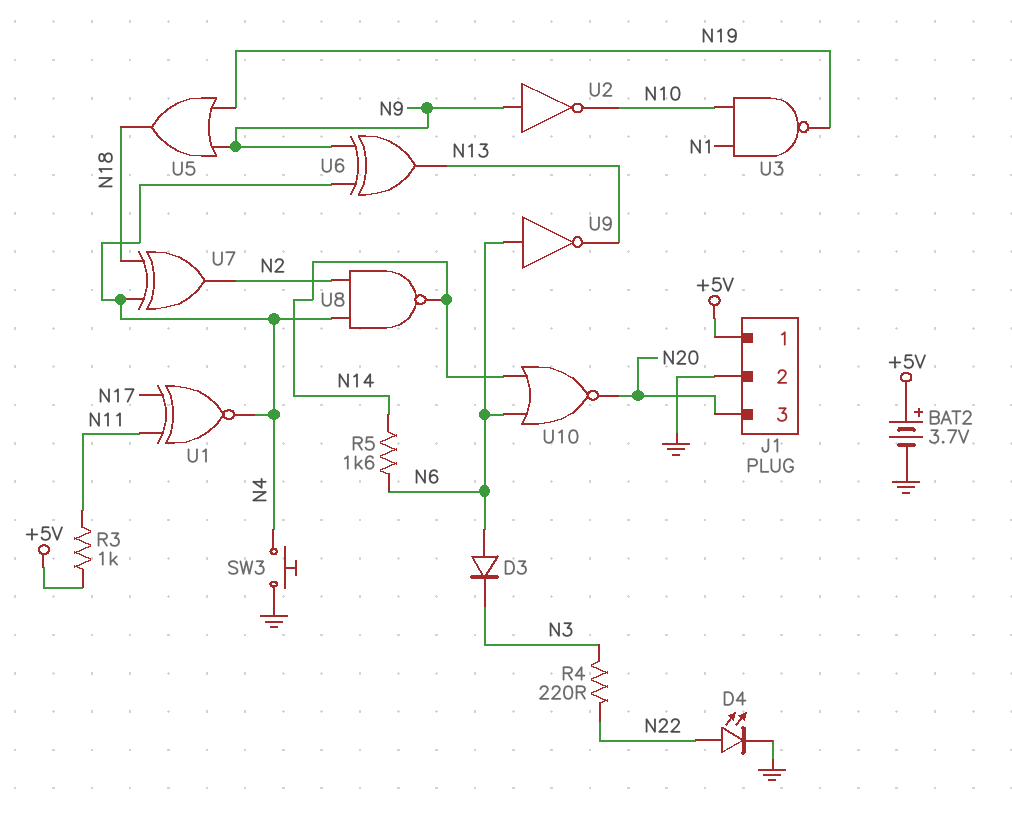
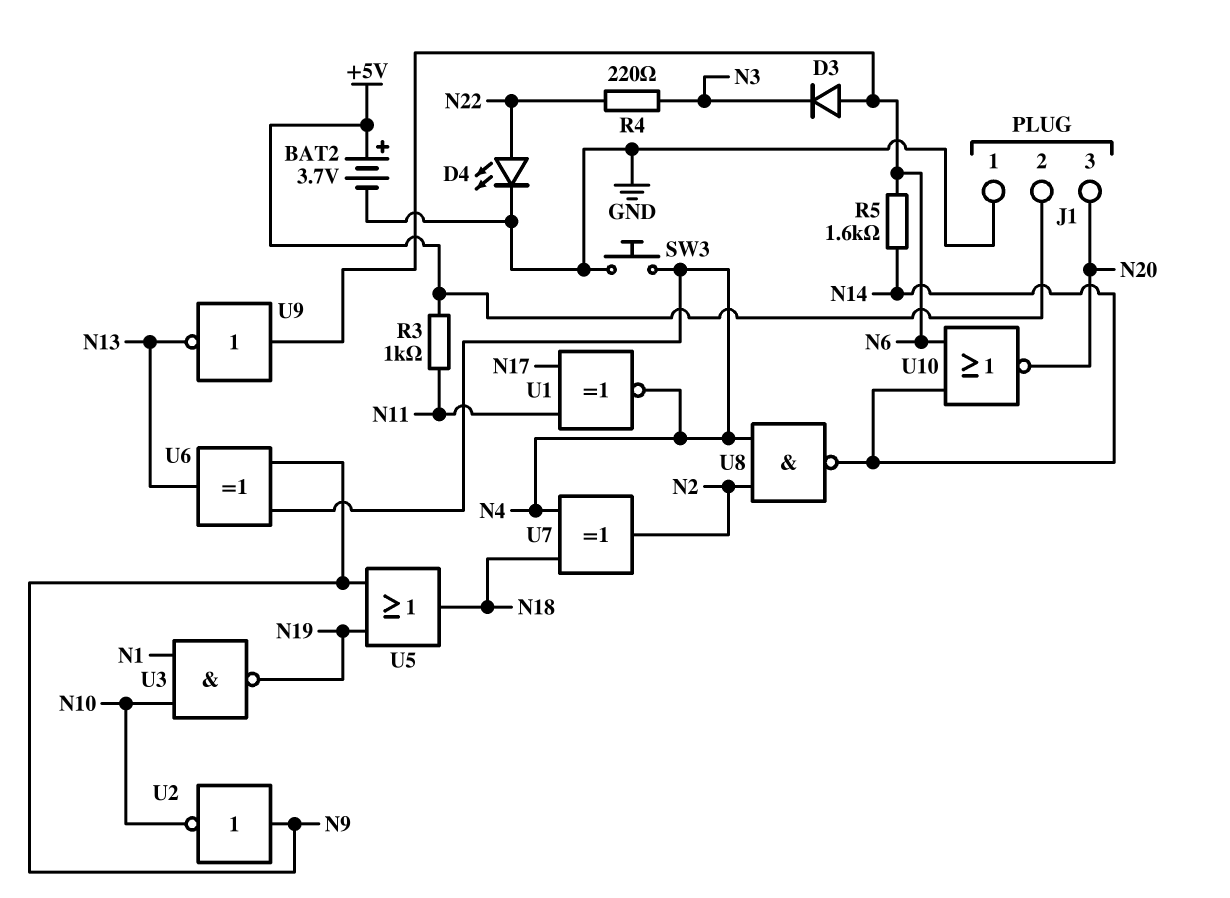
J1 pin 1: +5V -> GND
J1 pin 2: GND -> +5V

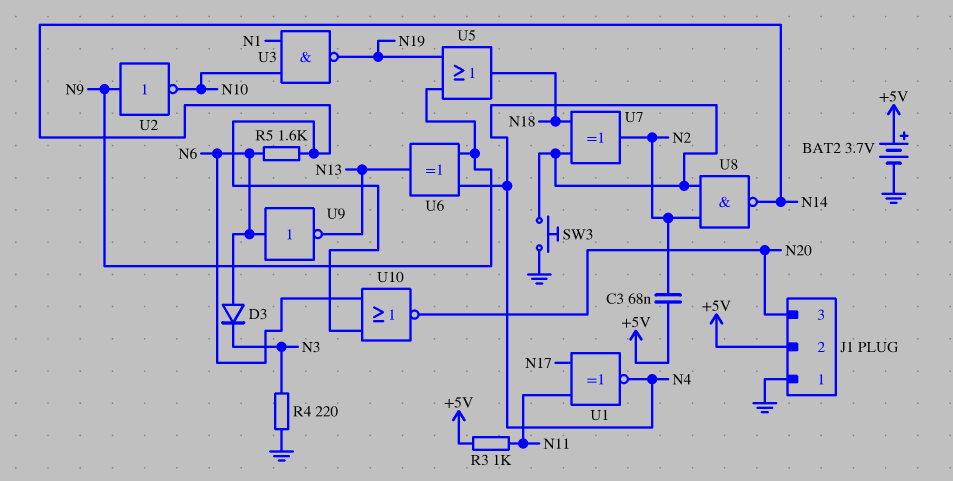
C3: none -> 68nF (+5V, N2)
D4: LED (A N22, K GND) -> none
R4: 220 (N3, N22) -> 220 (GND, N3)

